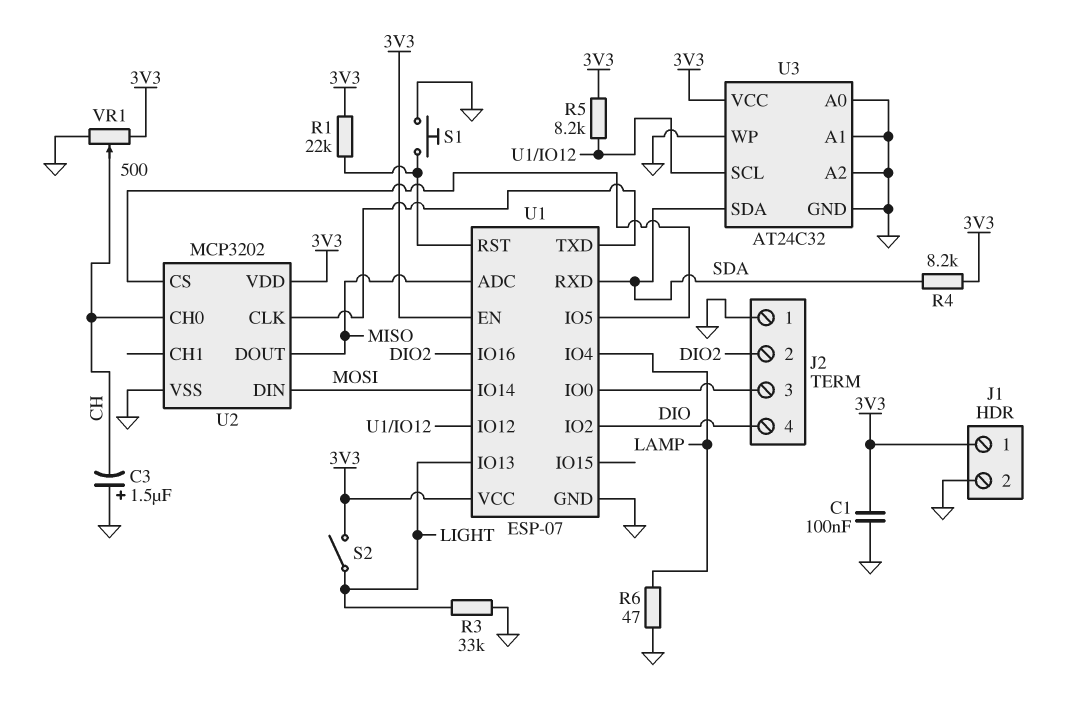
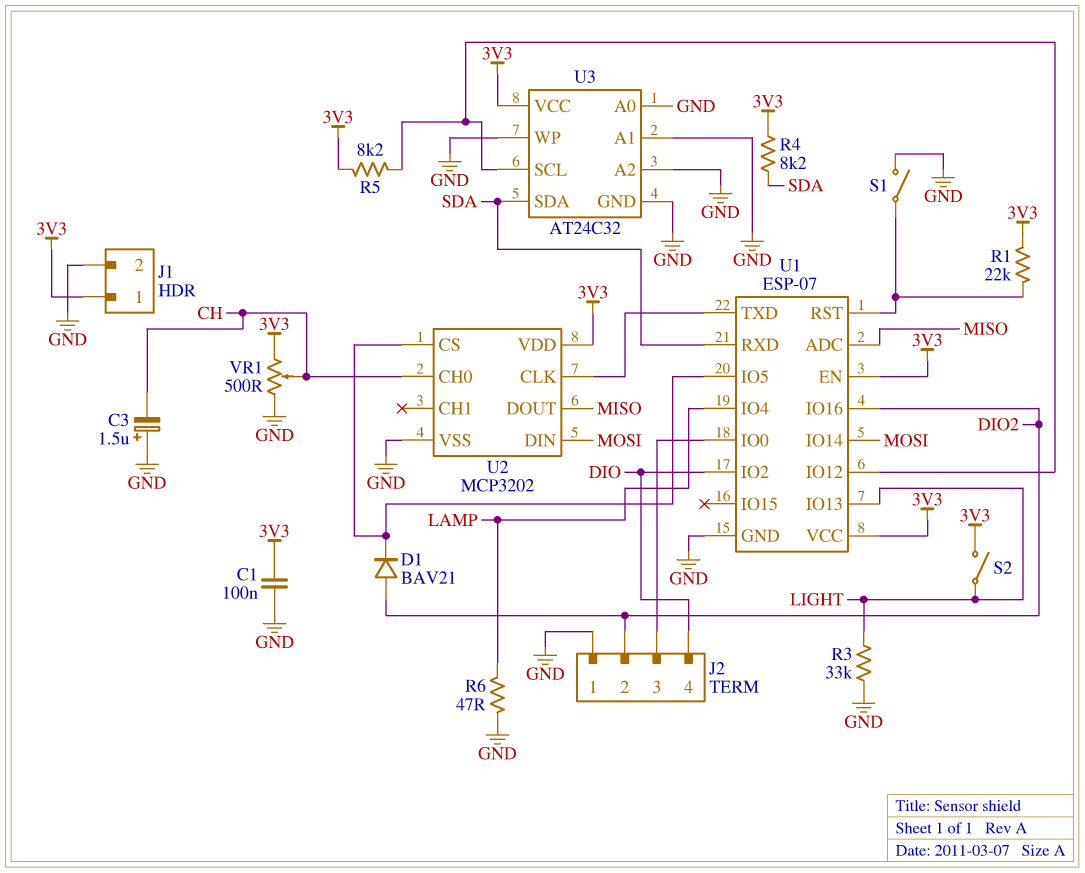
D1: none -> diode BAV21 (A DIO2, K U1/IO5)
S1: button (GND, U1/RST) -> switch (GND, U1/RST)

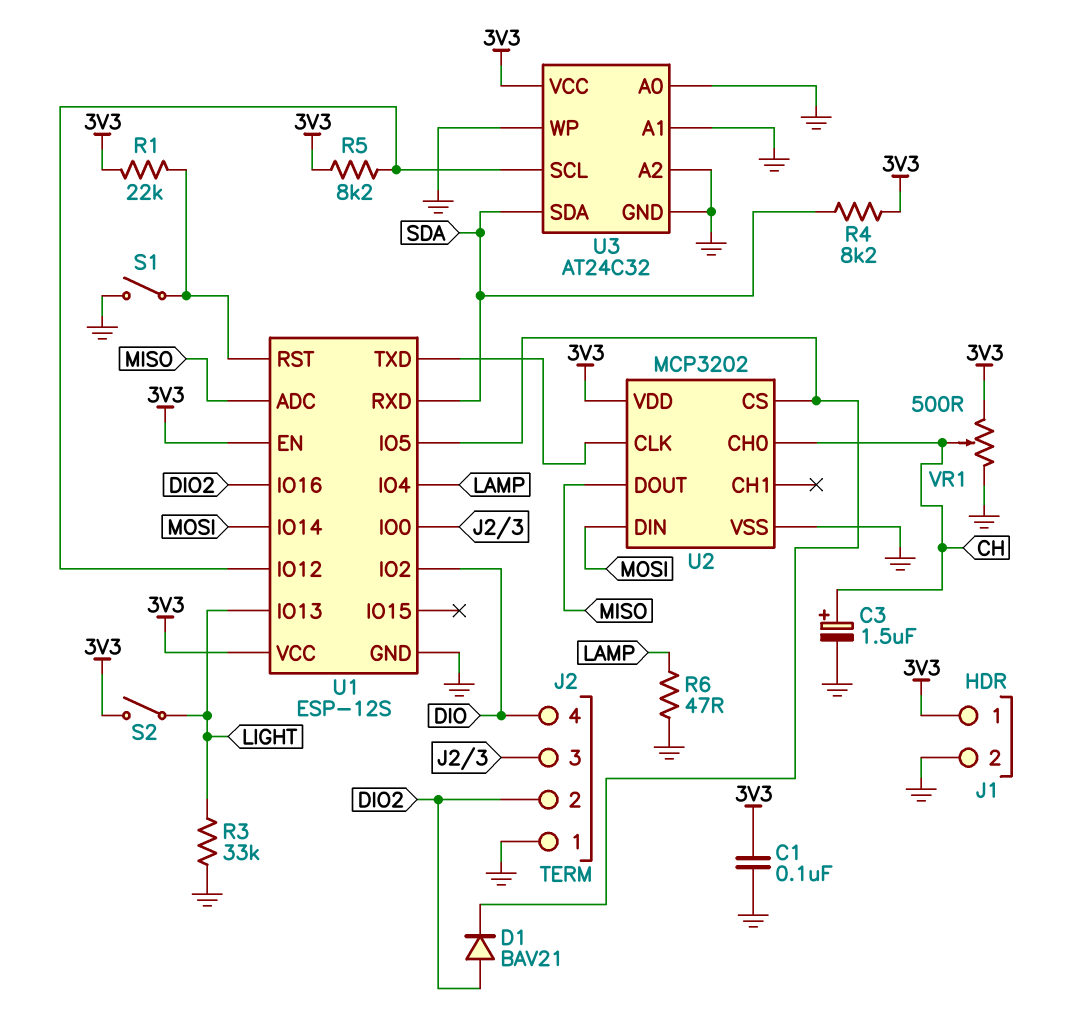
C3: 1.5uF (plus GND, minus CH) -> 1.5uF (plus CH, minus GND)
U1: ESP-07 -> ESP-12S

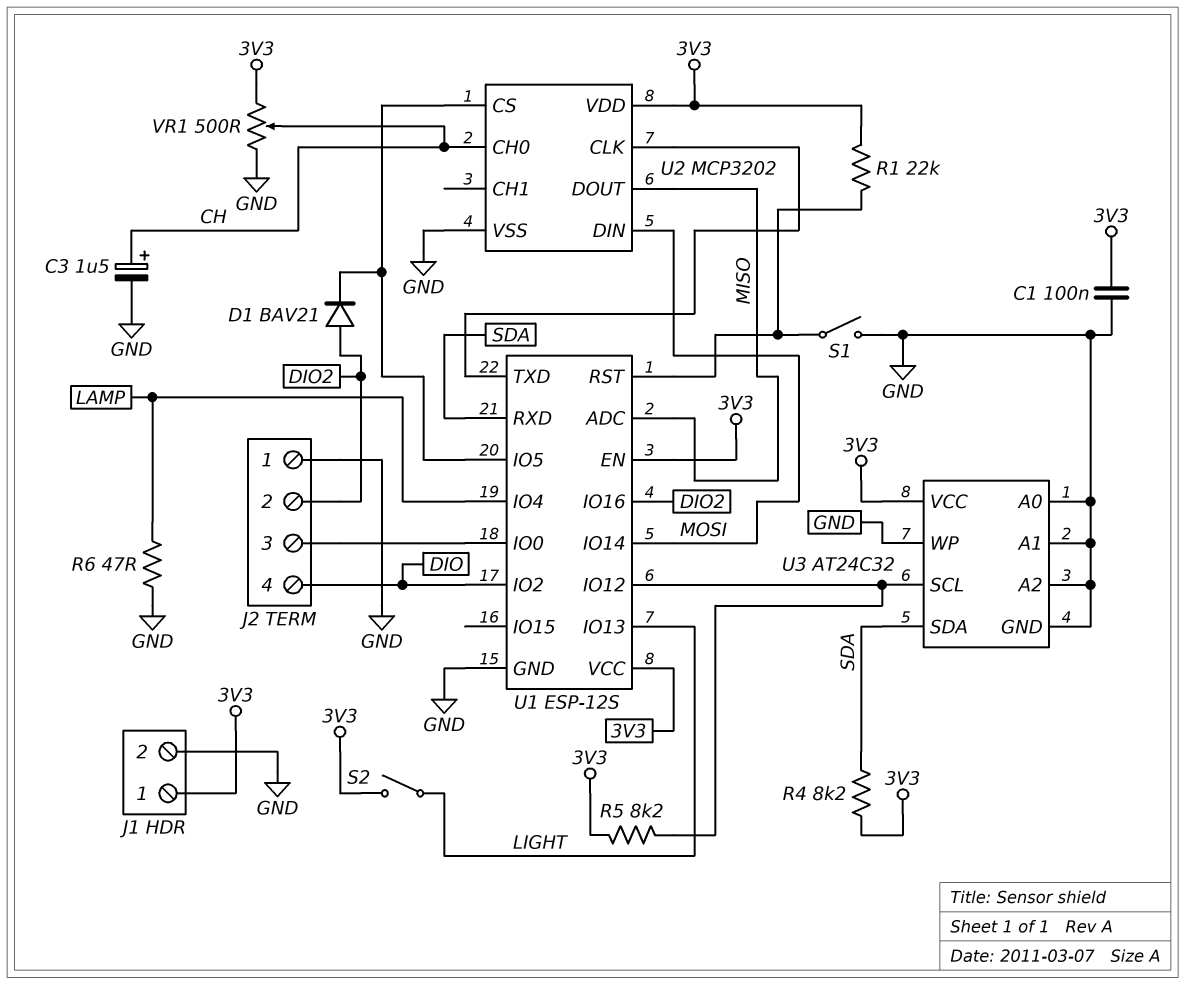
R3: 33k (GND, LIGHT) -> none

